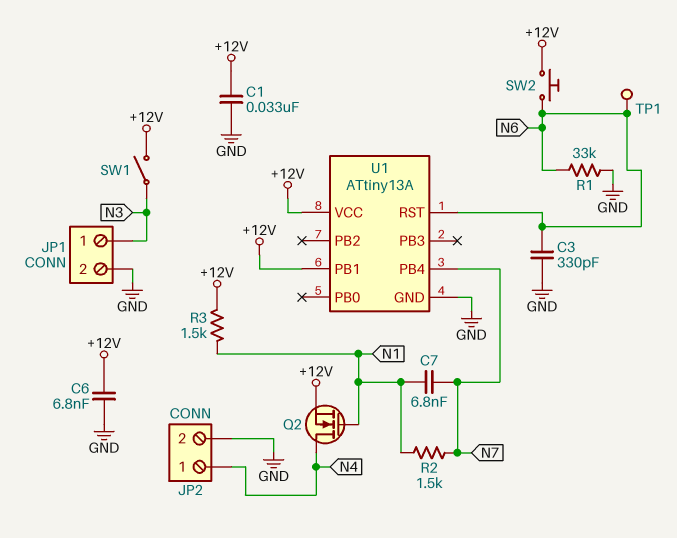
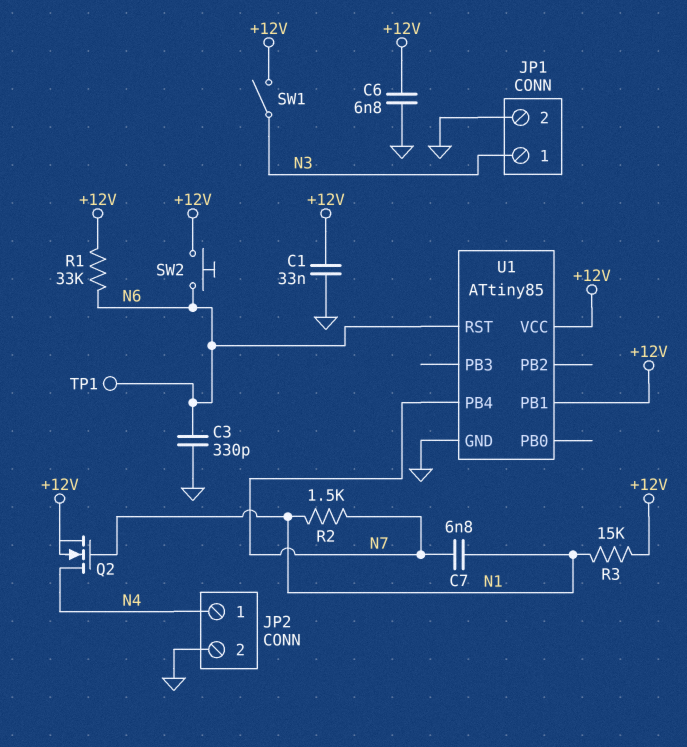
R1: 33k (GND, N6) -> 33k (+12V, N6)
R3: 1.5k (+12V, N1) -> 15k (+12V, N1)
U1: ATtiny13A -> ATtiny85

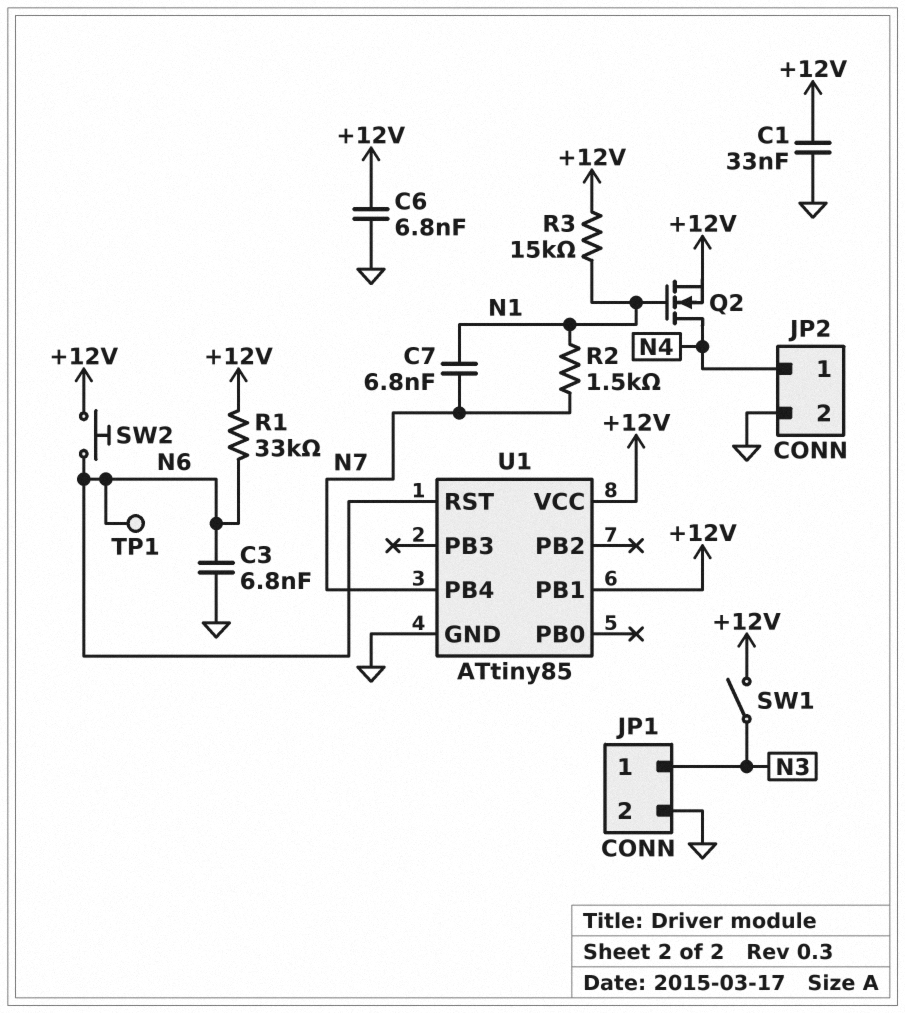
C3: 330pF (GND, N6) -> 6.8nF (GND, N6)

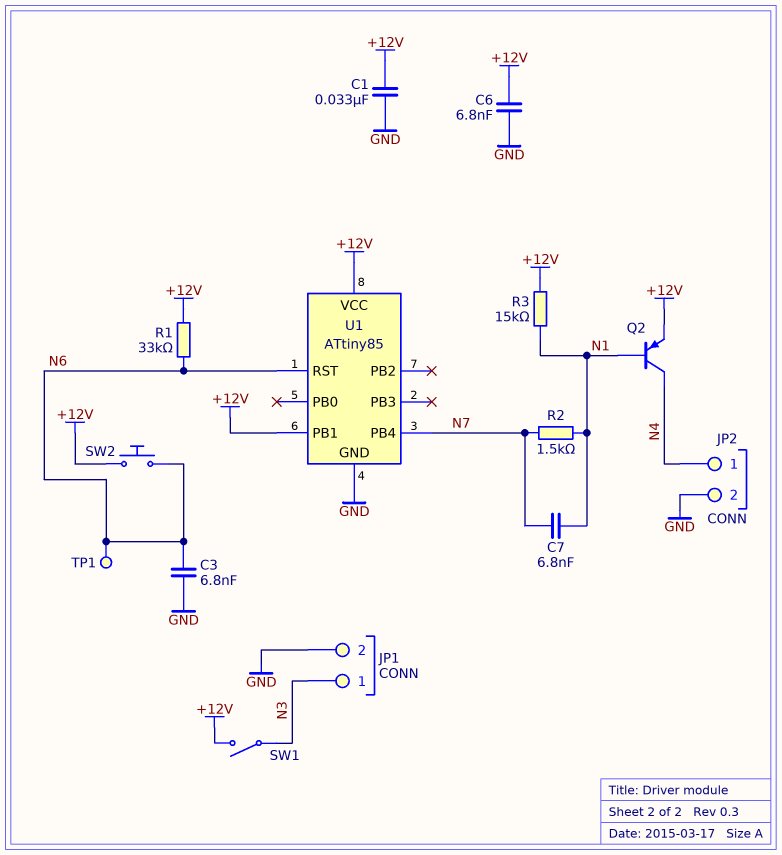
Q2: NMOS (G N1, D N4, S +12V) -> PNP (B N1, C N4, E +12V)

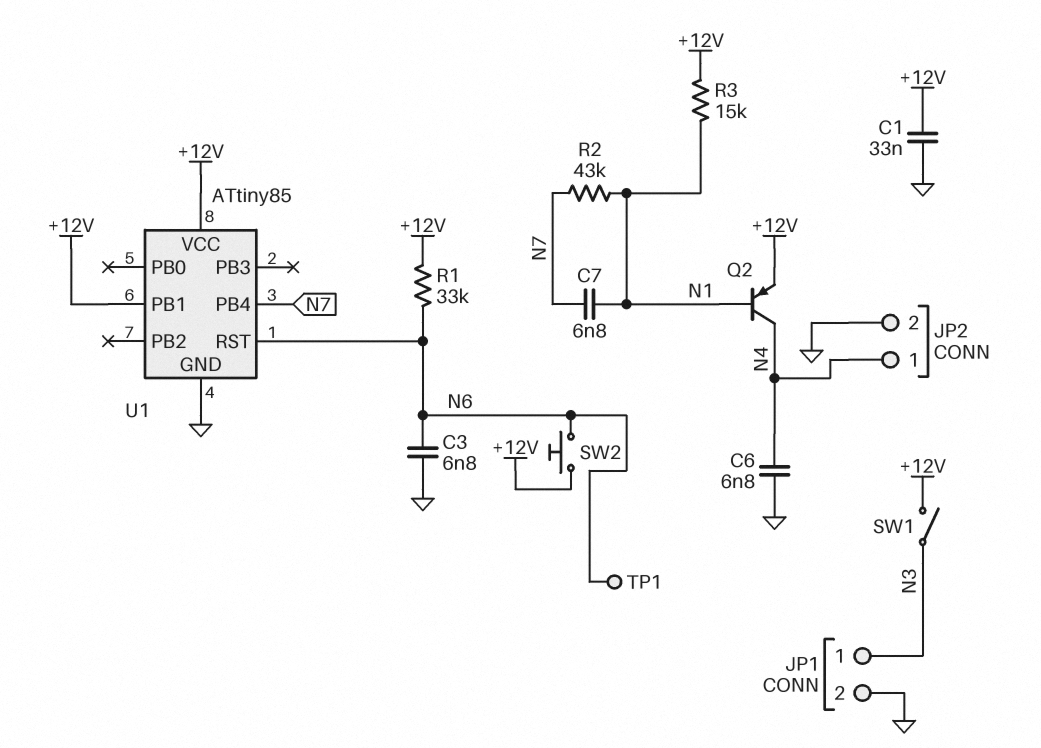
C6: 6.8nF (+12V, GND) -> 6.8nF (GND, N4)
R2: 1.5k (N1, N7) -> 43k (N1, N7)

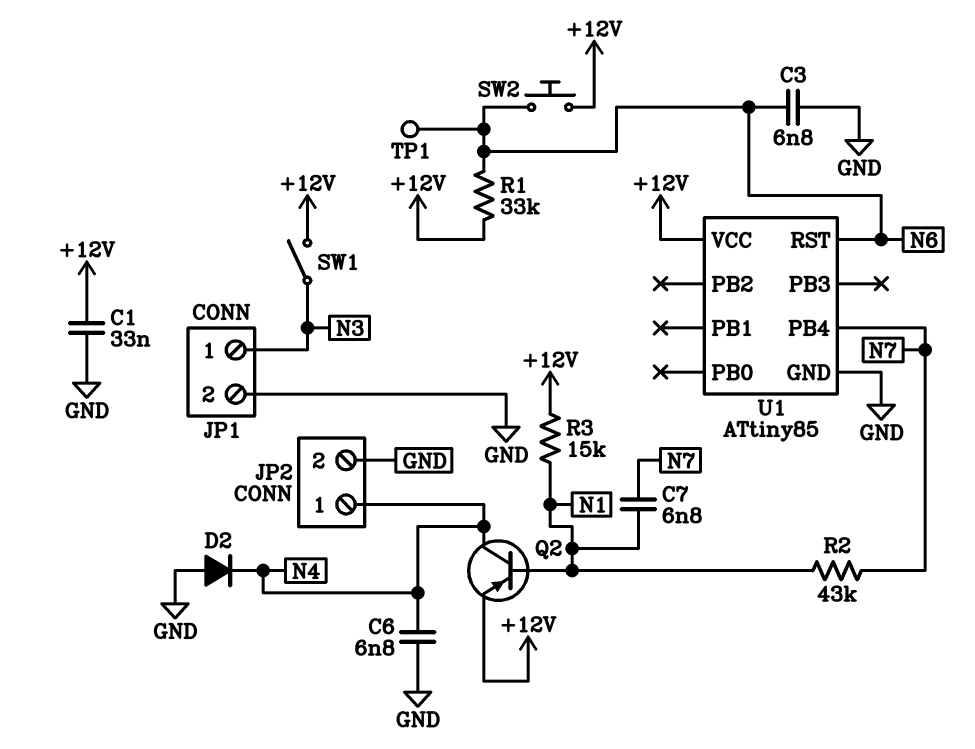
D2: none -> diode (A GND, K N4)
U1 pin PB1: +12V -> none

